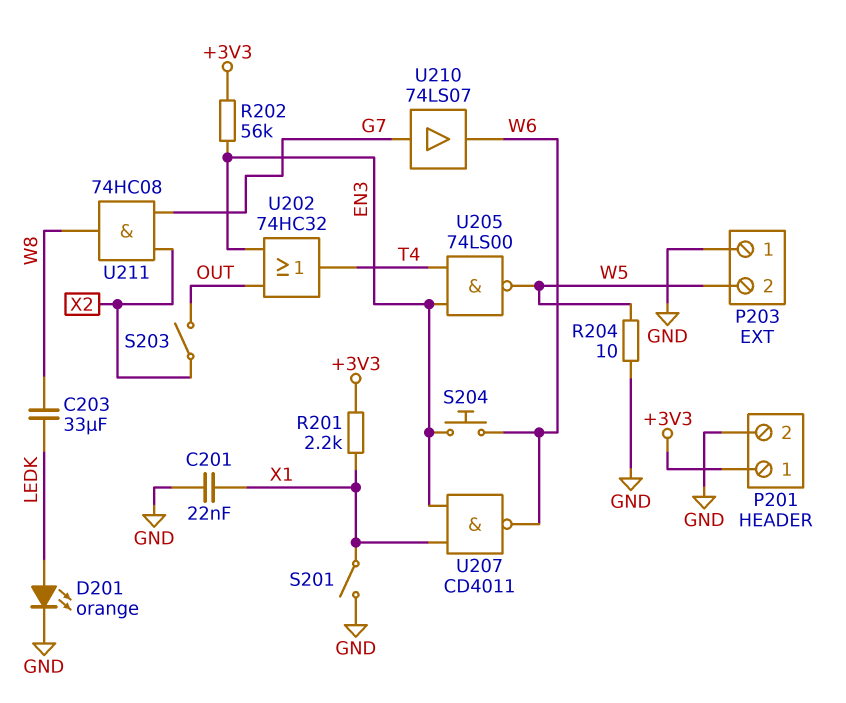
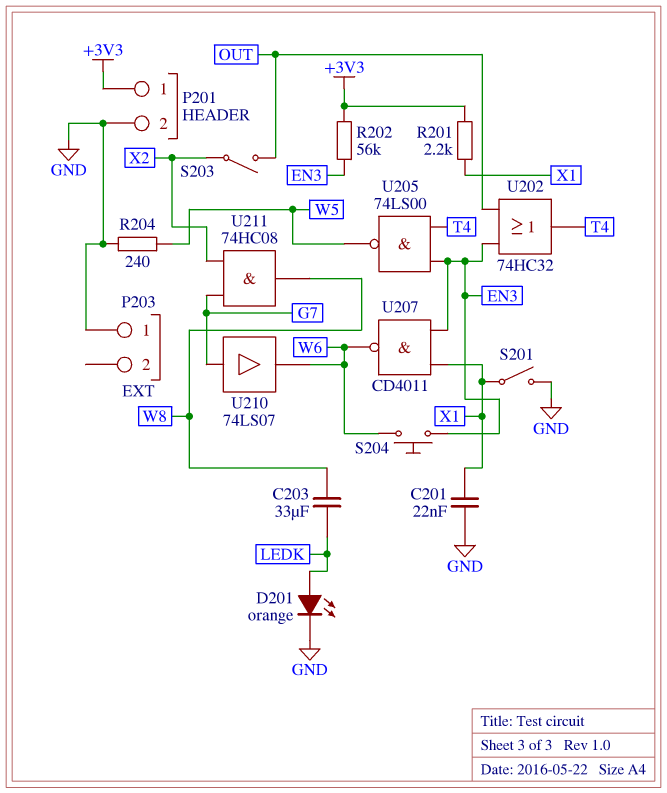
P203 pin 2: W5 -> none
R204: 10 (GND, W5) -> 240 (GND, W5)

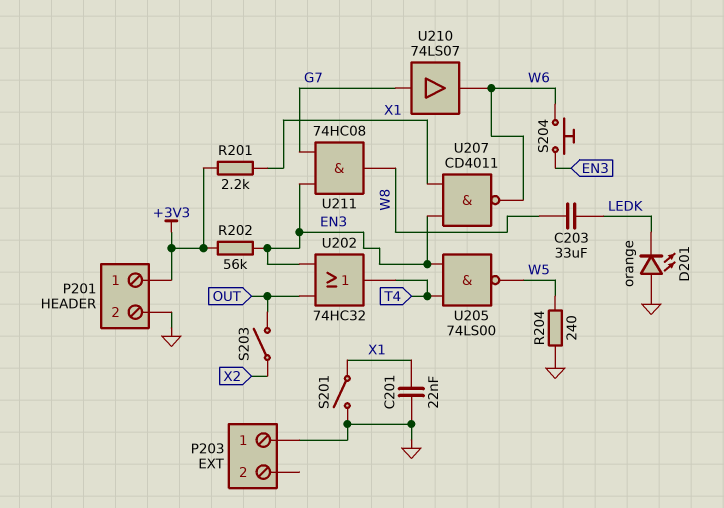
D201: LED orange (A LEDK, K GND) -> LED orange (A GND, K LEDK)
U211: AND 74HC08 (in G7, in X2, out W8) -> AND 74HC08 (in EN3, in G7, out W8)

